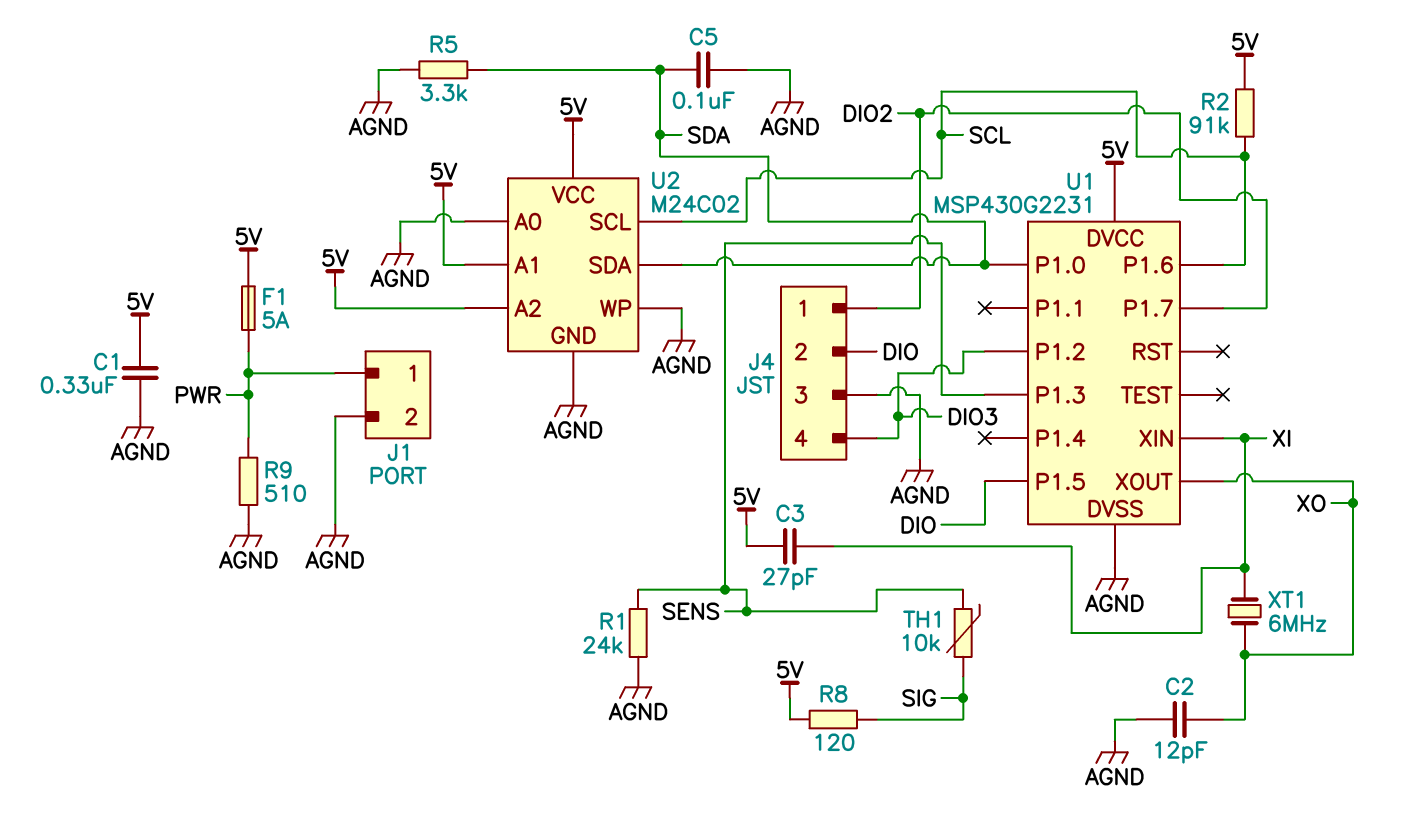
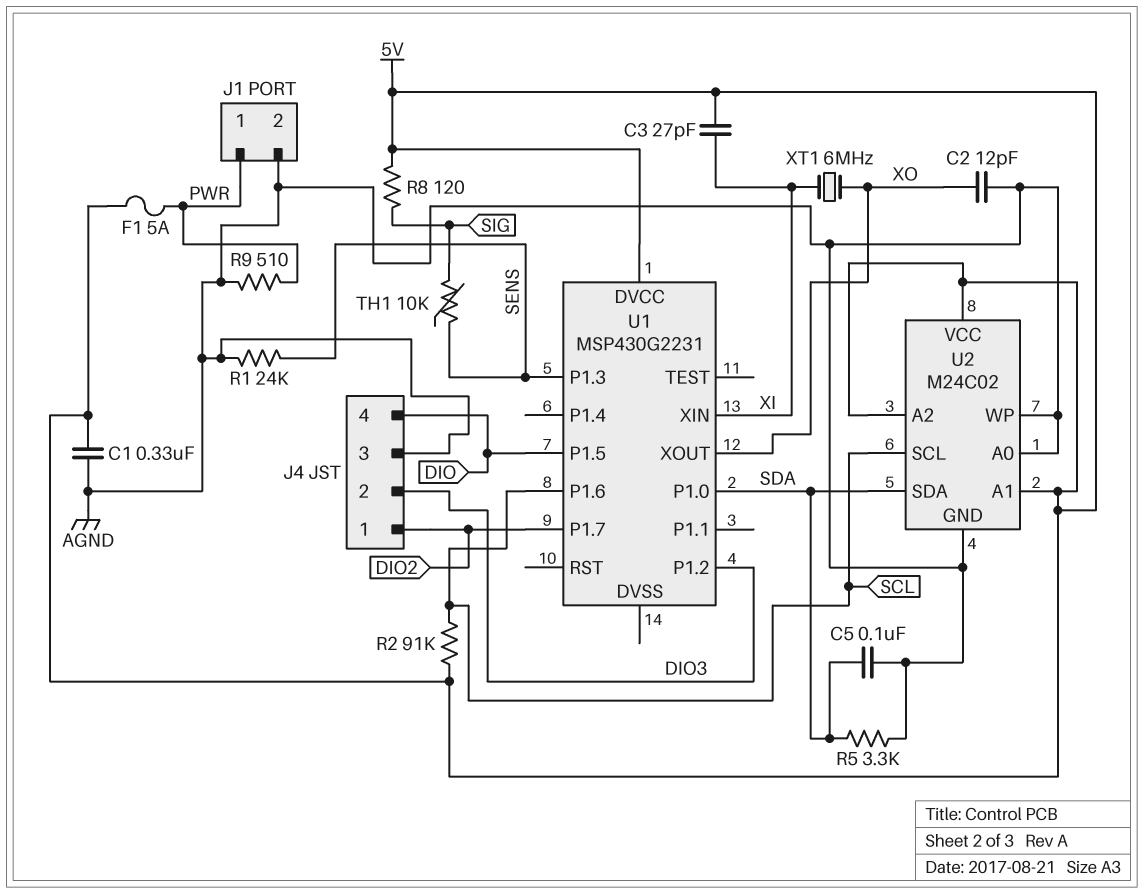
J4 pin 2: DIO -> DIO3
J4 pin 4: DIO3 -> DIO
U1 pin DVSS: AGND -> none

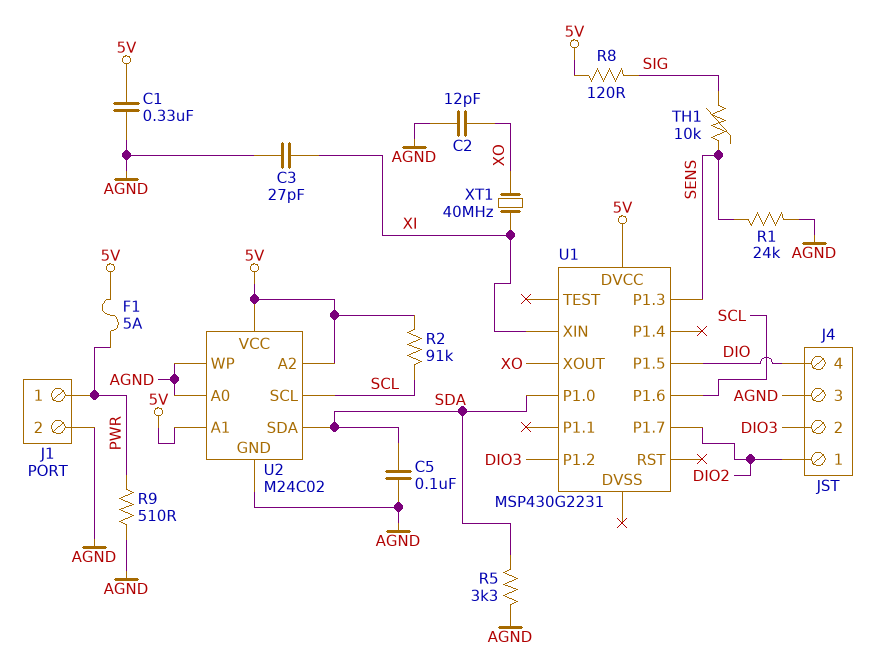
C3: 27pF (5V, XI) -> 27pF (AGND, XI)
XT1: 6MHz (XI, XO) -> 40MHz (XI, XO)

